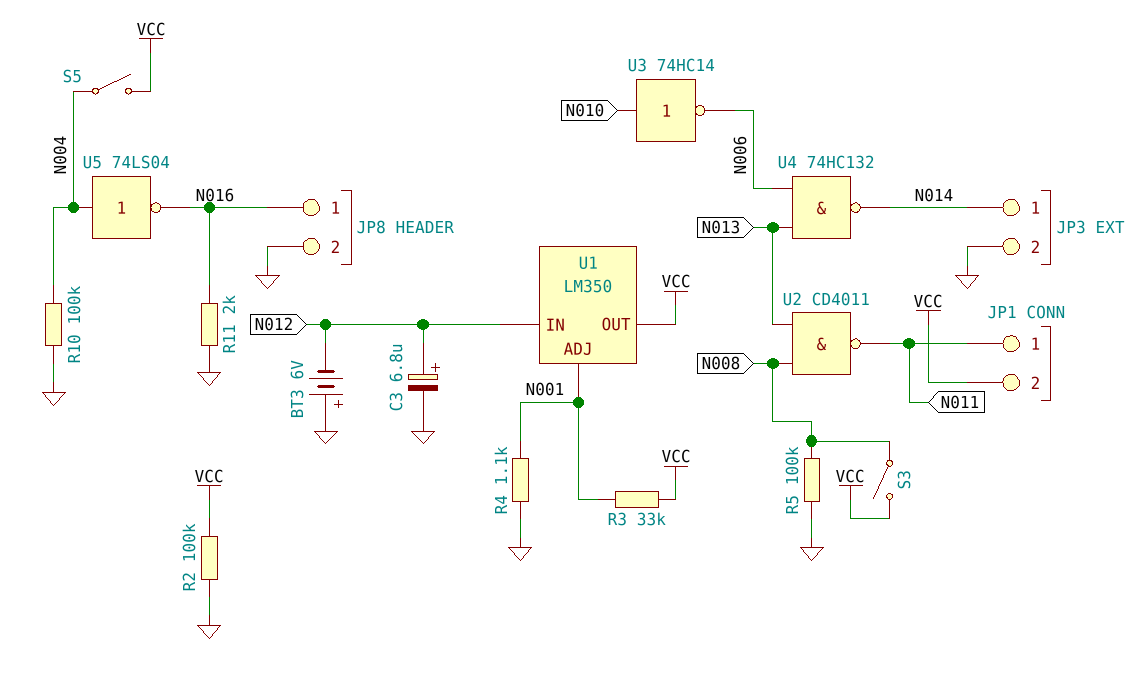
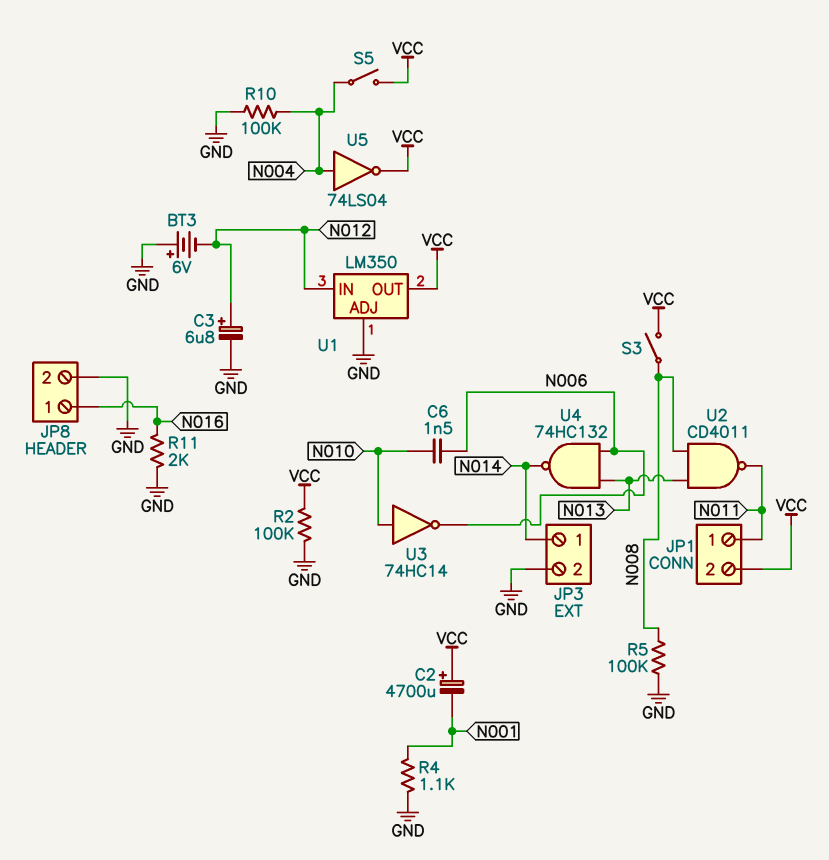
C2: none -> 4700uF (plus VCC, minus N001)
C6: none -> 1.5nF (N006, N010)
R3: 33k (N001, VCC) -> none
U1 pin ADJ: N001 -> GND
U5: NOT 74LS04 (in N004, out N016) -> NOT 74LS04 (in N004, out VCC)

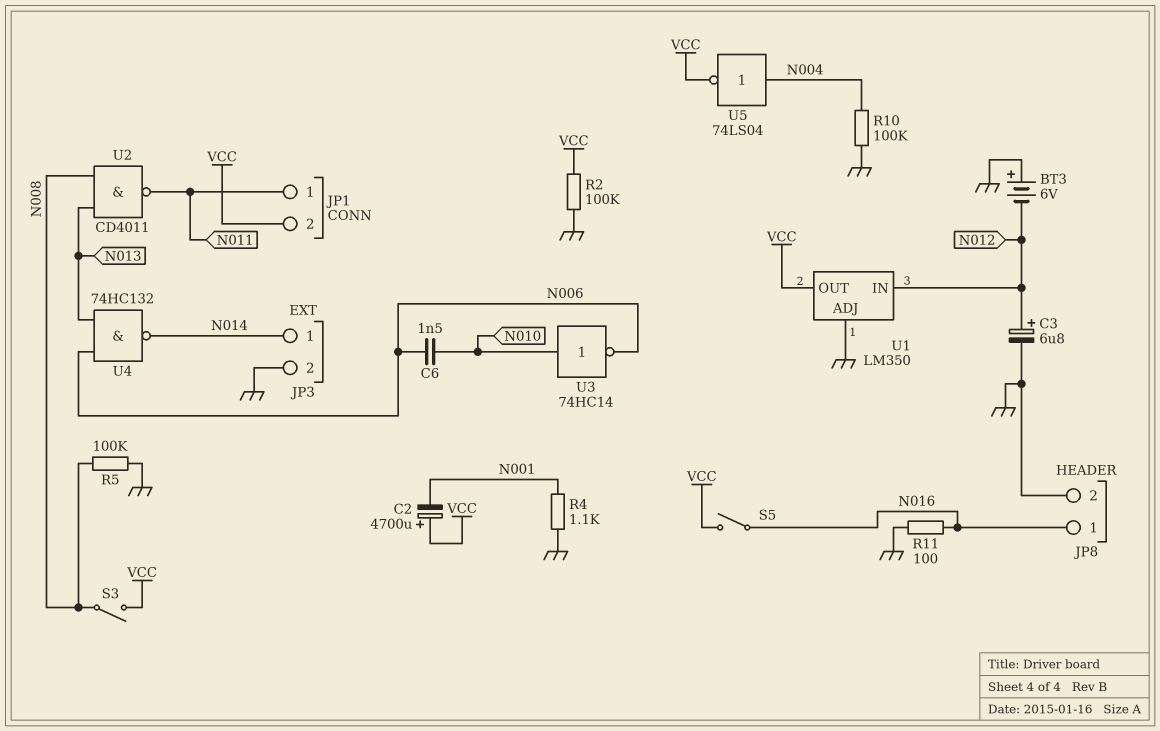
R11: 2k (GND, N016) -> 100 (GND, N016)
S5: switch (N004, VCC) -> switch (N016, VCC)

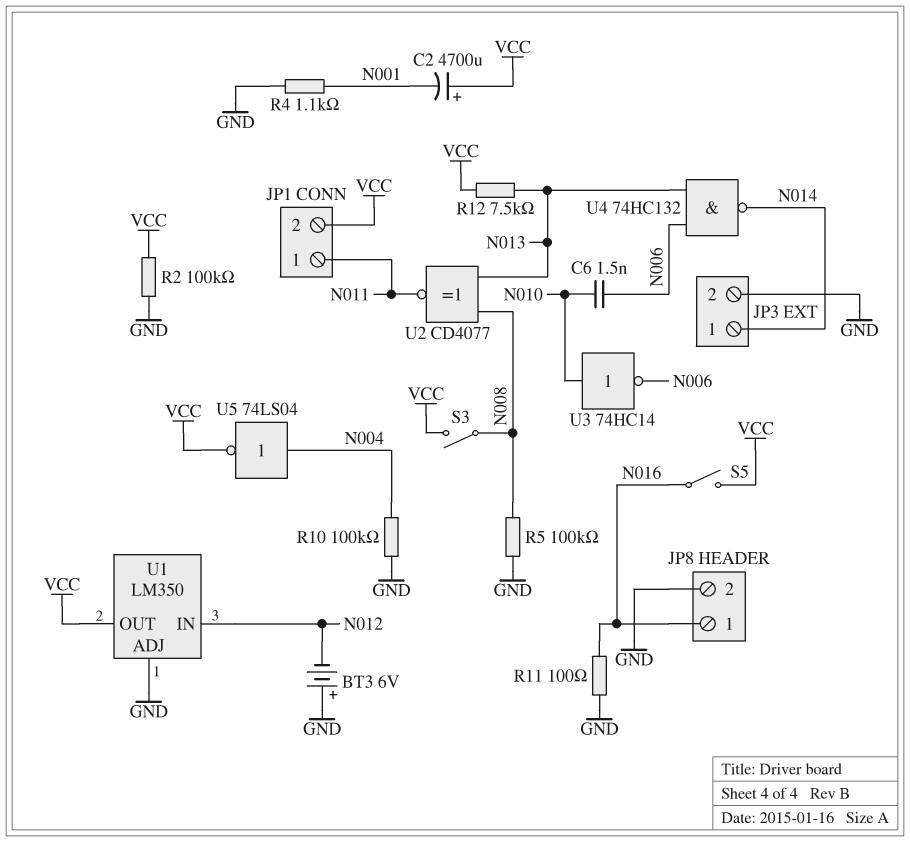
C3: 6.8uF (plus N012, minus GND) -> none
R12: none -> 7.5k (N013, VCC)
U2: NAND CD4011 (in N008, in N013, out N011) -> XNOR CD4077 (in N008, in N013, out N011)

